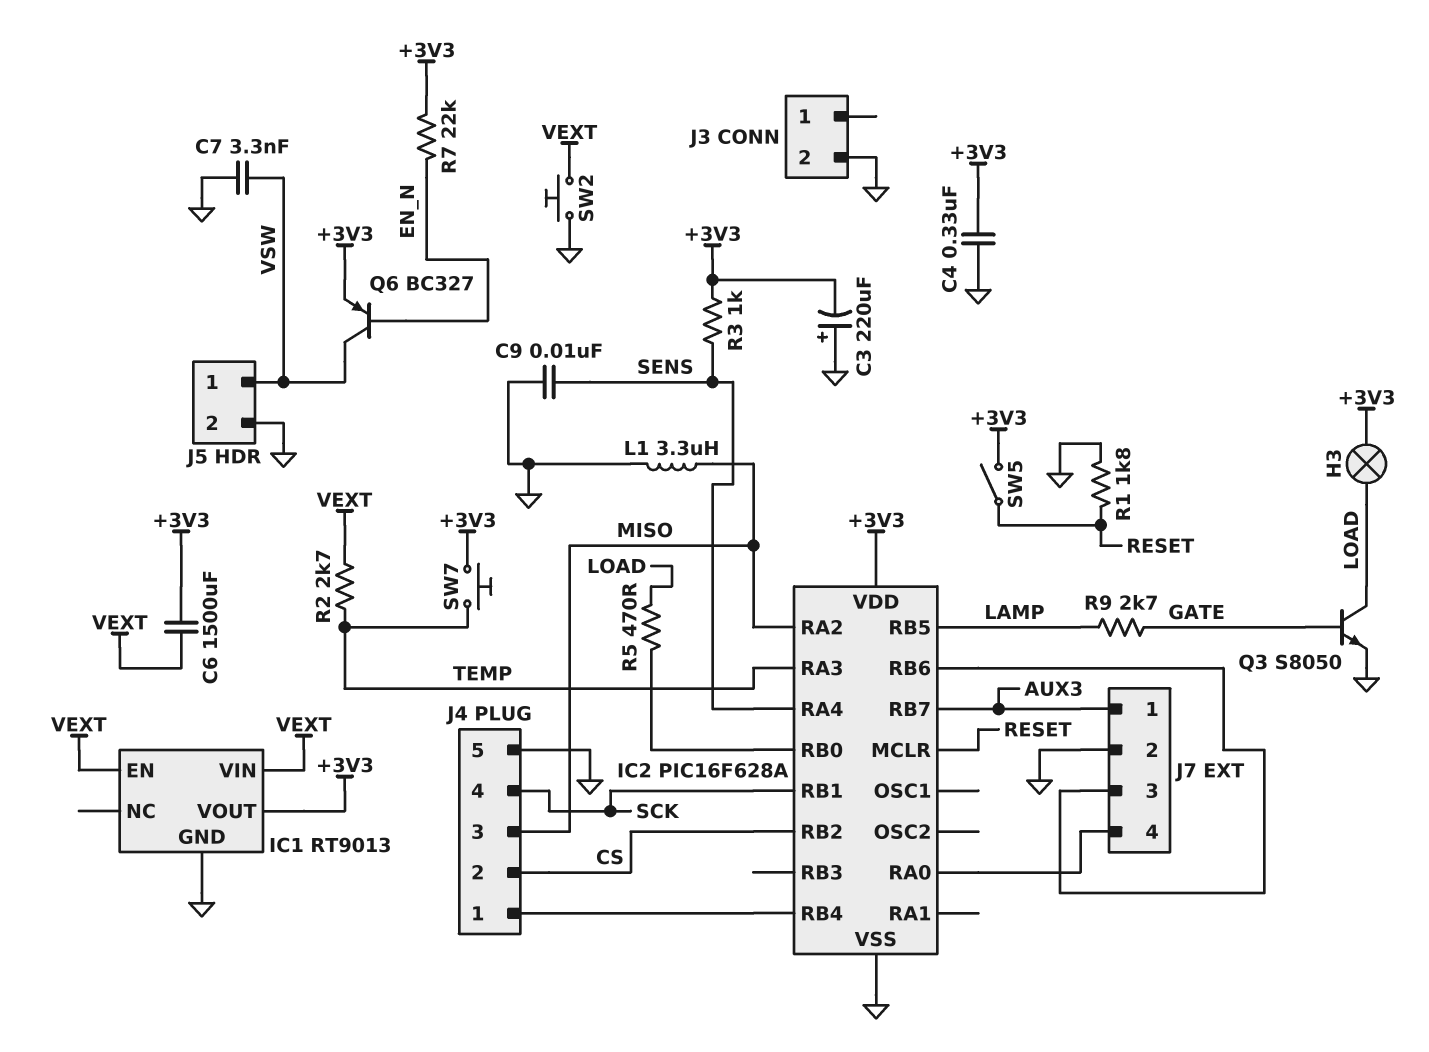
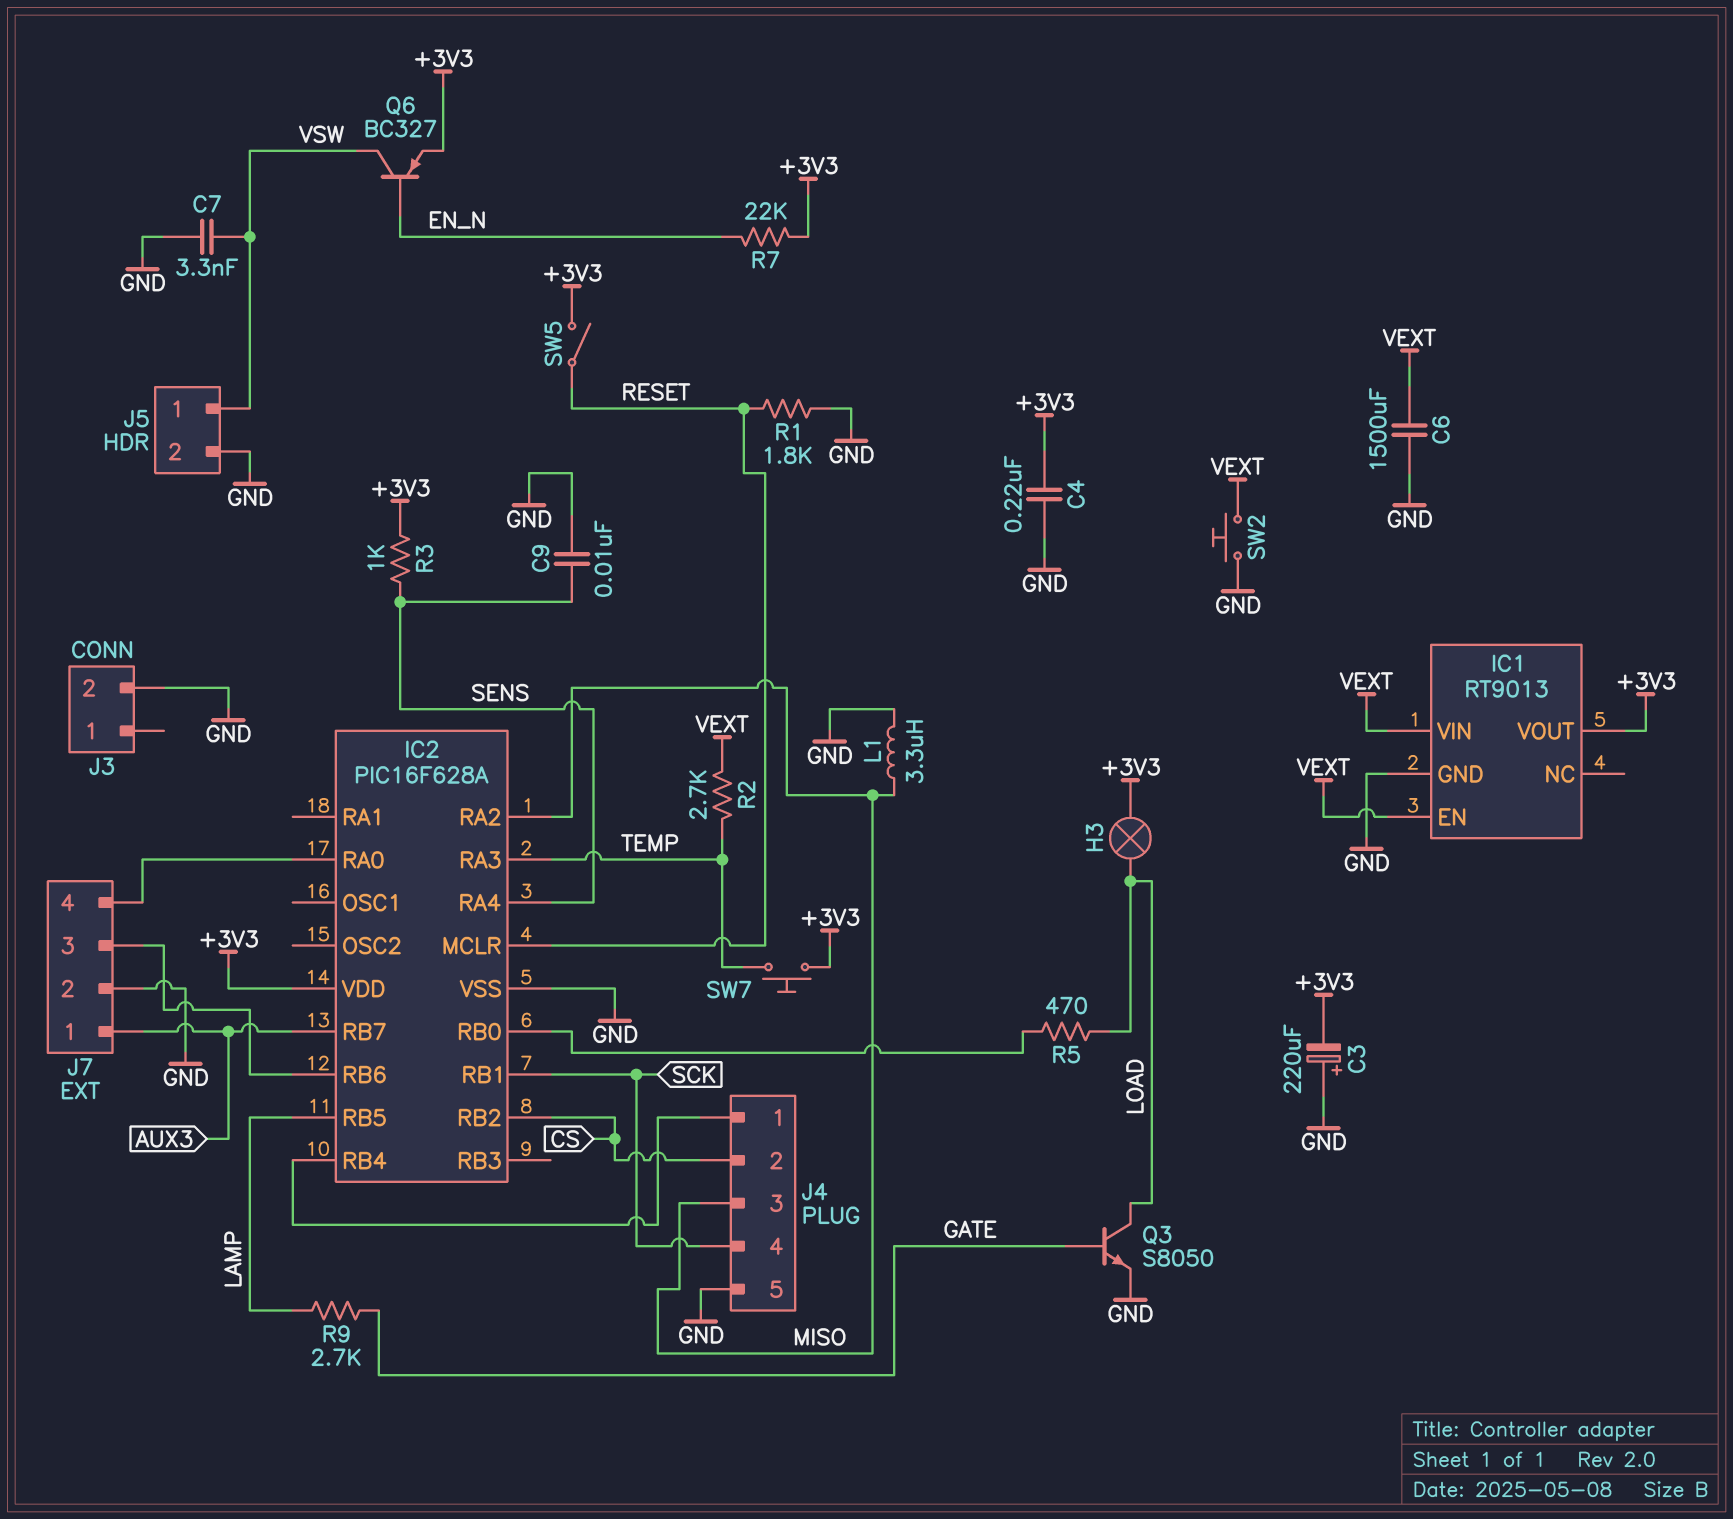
C4: 330nF (+3V3, GND) -> 220nF (+3V3, GND)
C6: 1500uF (+3V3, VEXT) -> 1500uF (GND, VEXT)

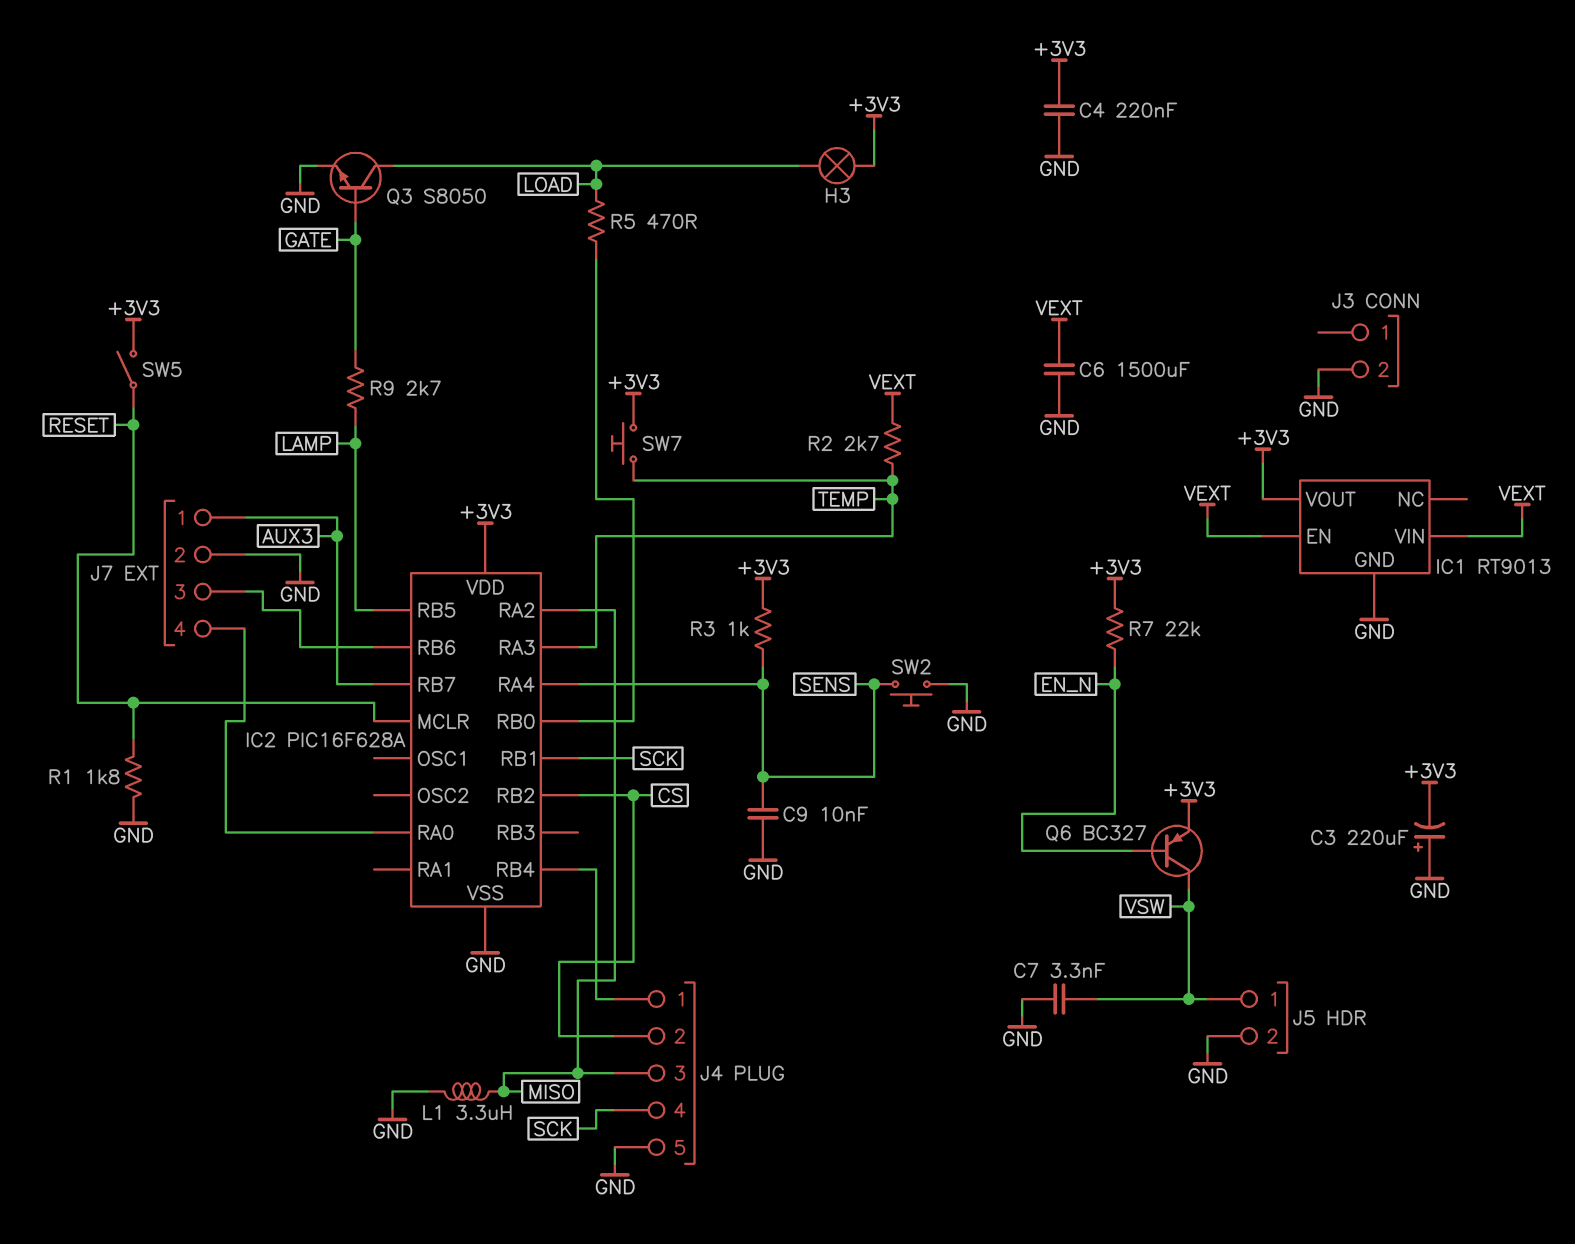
SW2: button (GND, VEXT) -> button (GND, SENS)

